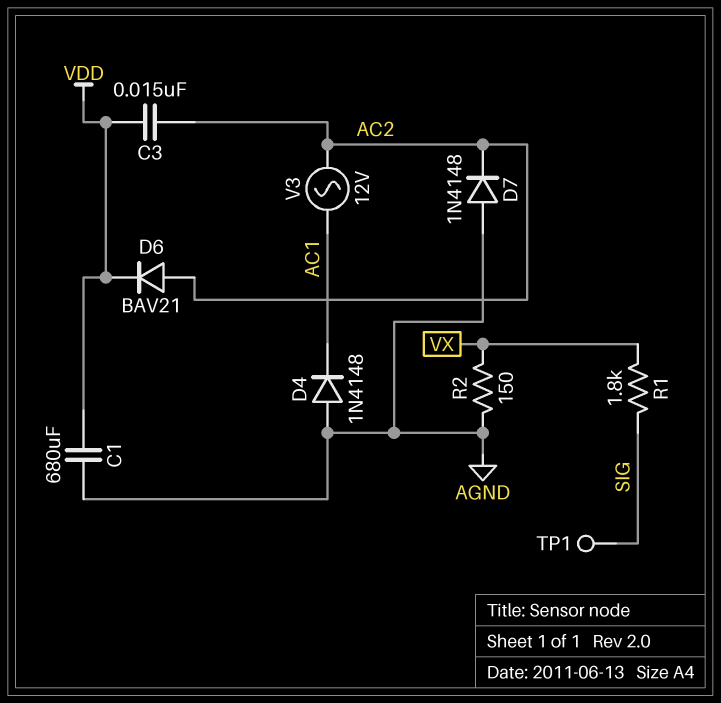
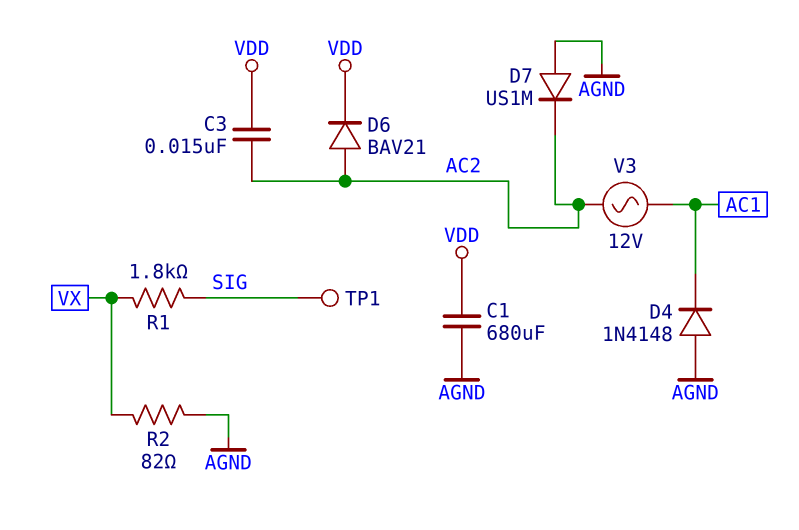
D7: diode 1N4148 (A AGND, K AC2) -> diode US1M (A AGND, K AC2)
R2: 150 (AGND, VX) -> 82 (AGND, VX)

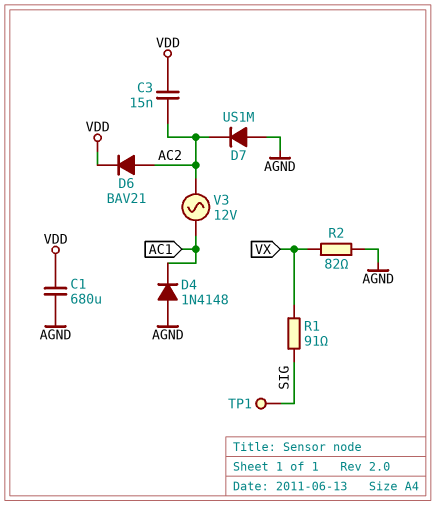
R1: 1.8k (SIG, VX) -> 91 (SIG, VX)

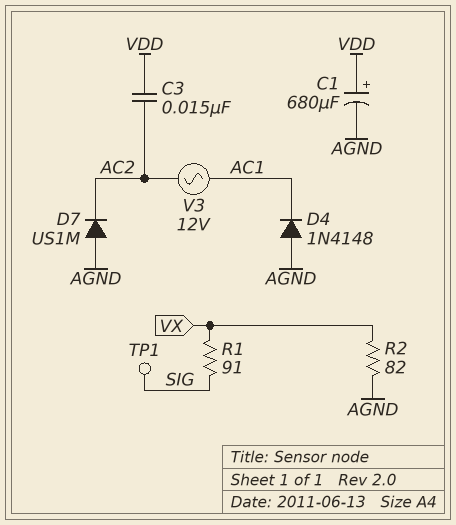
C1: 680uF (AGND, VDD) -> 680uF (plus VDD, minus AGND)
D6: diode BAV21 (A AC2, K VDD) -> none

